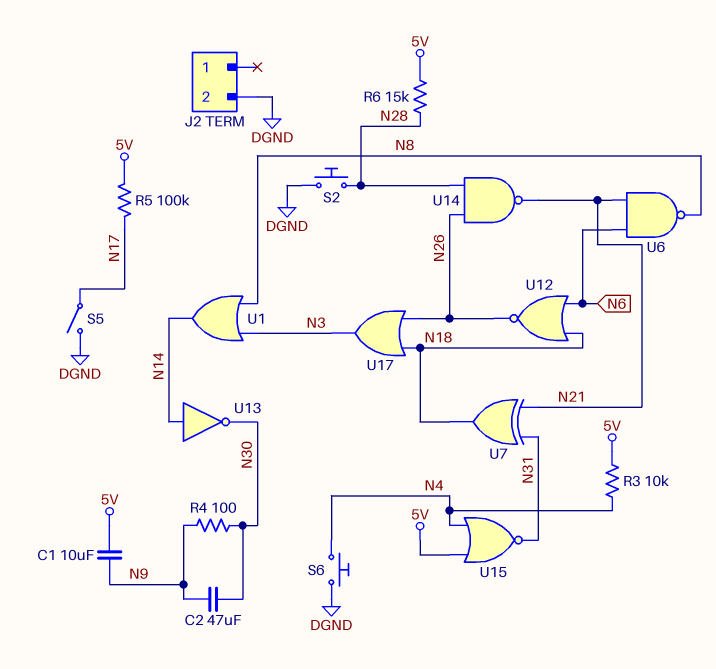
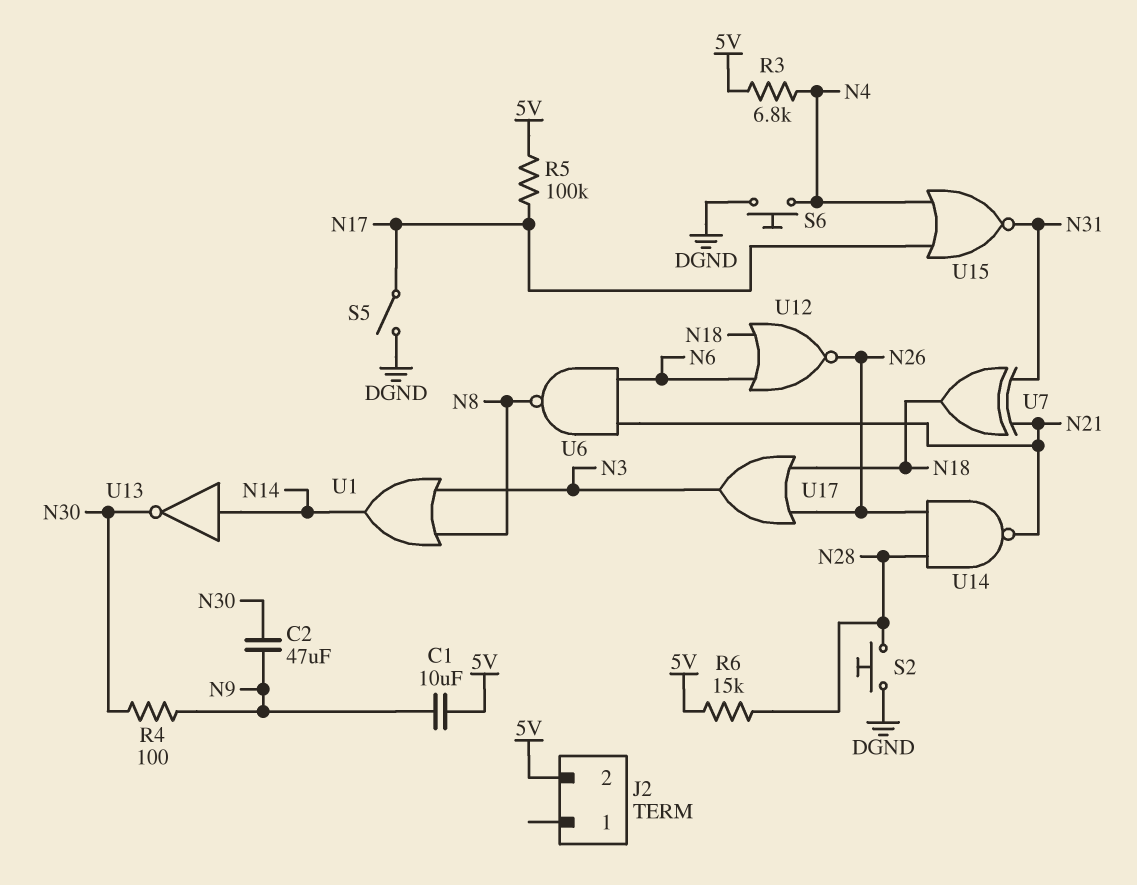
J2 pin 2: DGND -> 5V
R3: 10k (5V, N4) -> 6.8k (5V, N4)
U15: NOR (in 5V, in N4, out N31) -> NOR (in N4, in N17, out N31)

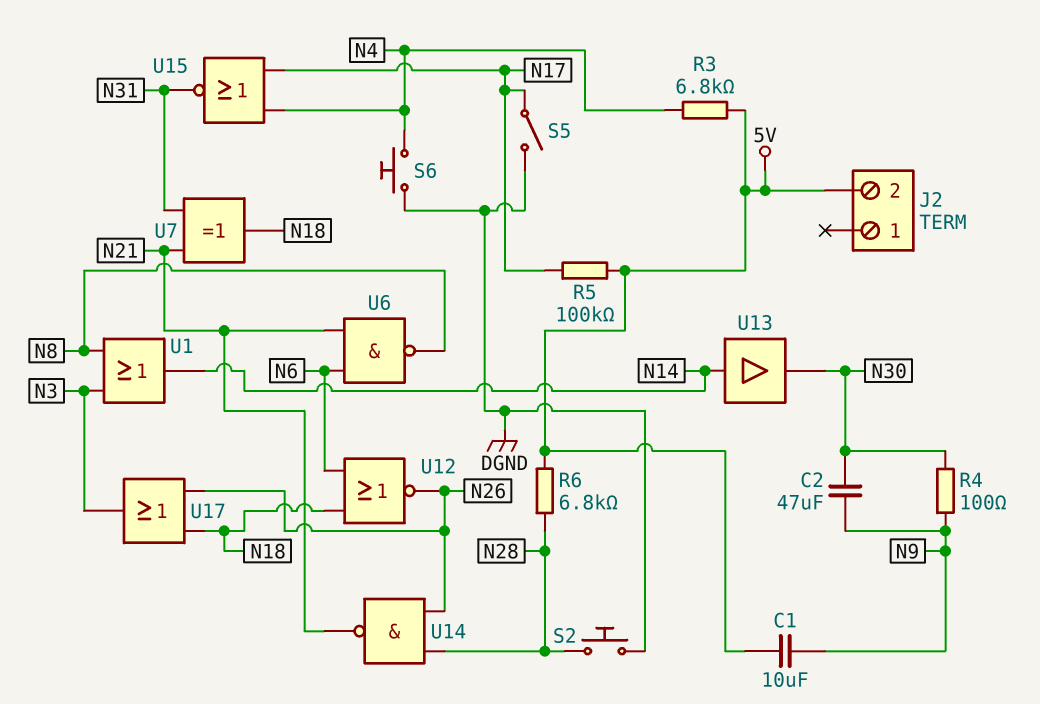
R6: 15k (5V, N28) -> 6.8k (5V, N28)
U13: NOT (in N14, out N30) -> buffer (in N14, out N30)

